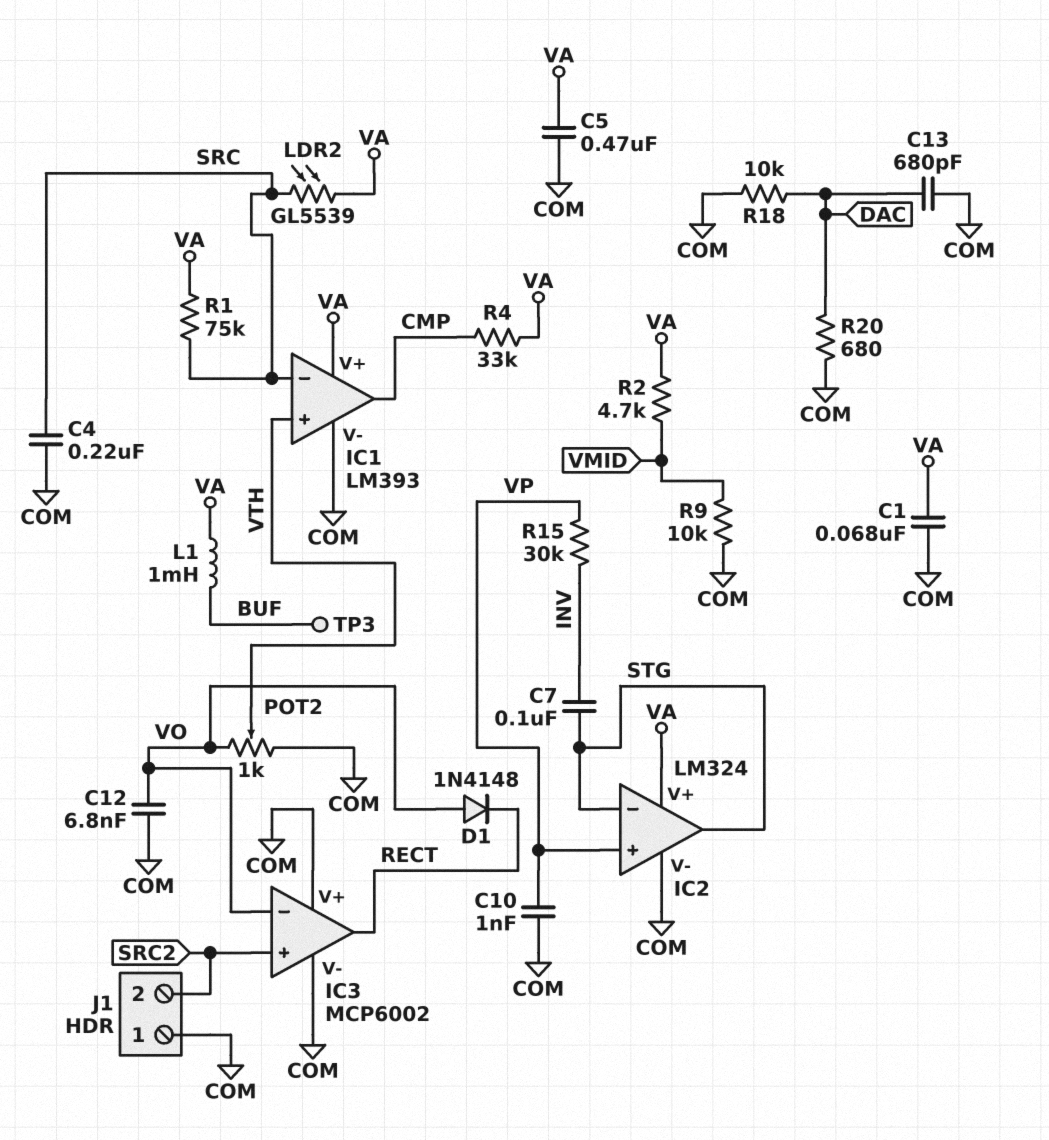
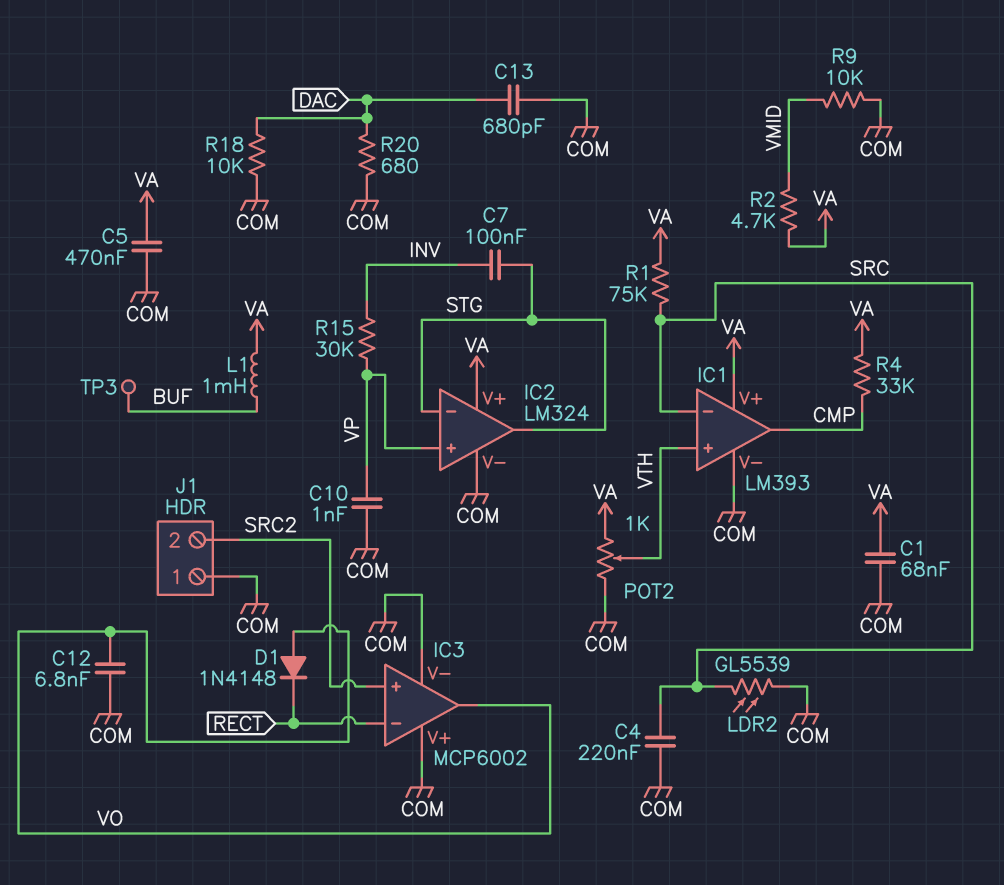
IC3 pin in-: VO -> RECT
IC3 pin out: RECT -> VO
LDR2: GL5539 (SRC, VA) -> GL5539 (COM, SRC)
POT2: 1k (COM, VO, wiper VTH) -> 1k (COM, VA, wiper VTH)

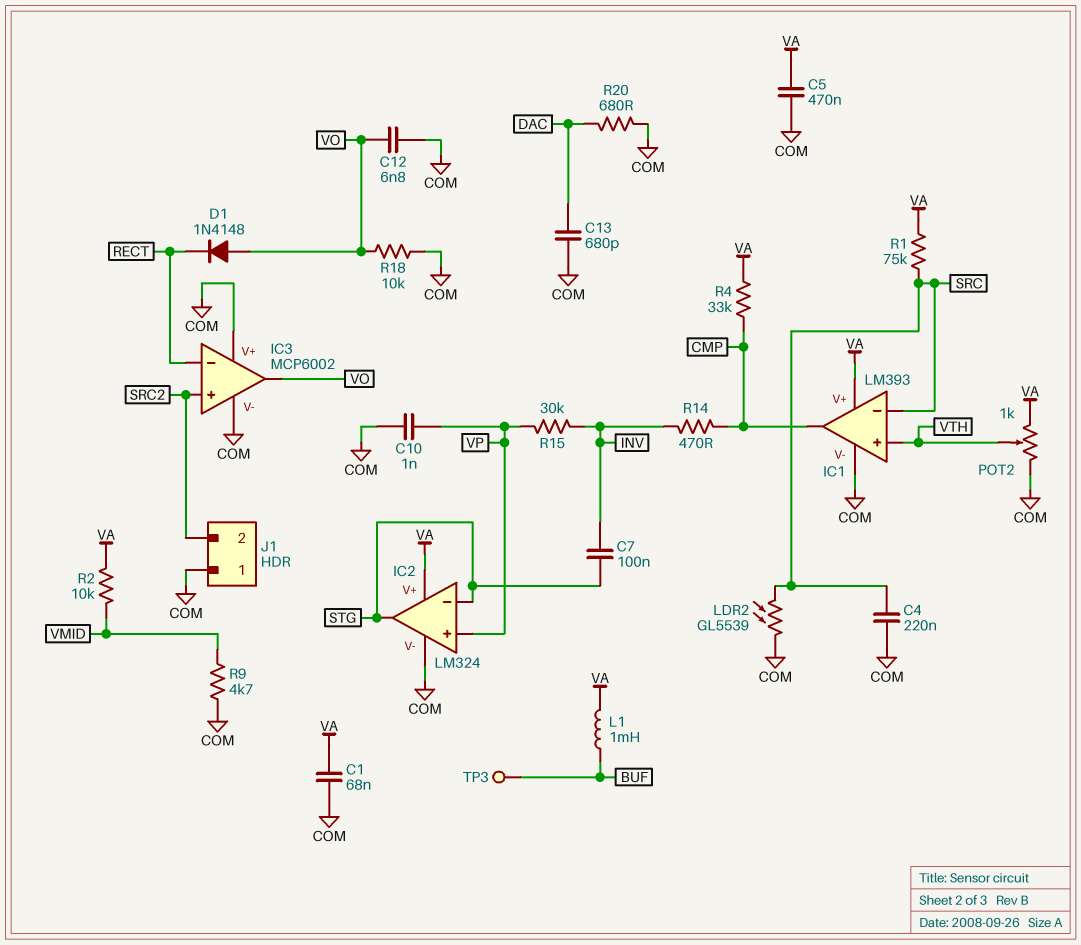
R2: 4.7k (VA, VMID) -> 10k (VA, VMID)
R9: 10k (COM, VMID) -> 4.7k (COM, VMID)
R14: none -> 470 (CMP, INV)
R18: 10k (COM, DAC) -> 10k (COM, VO)

